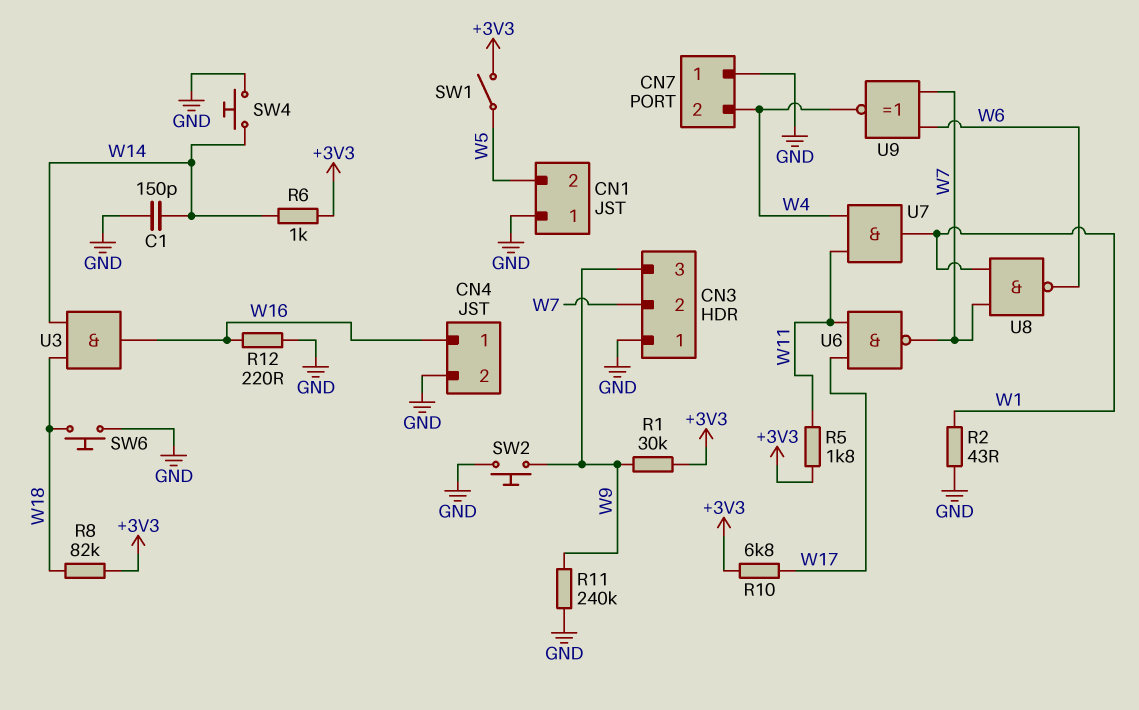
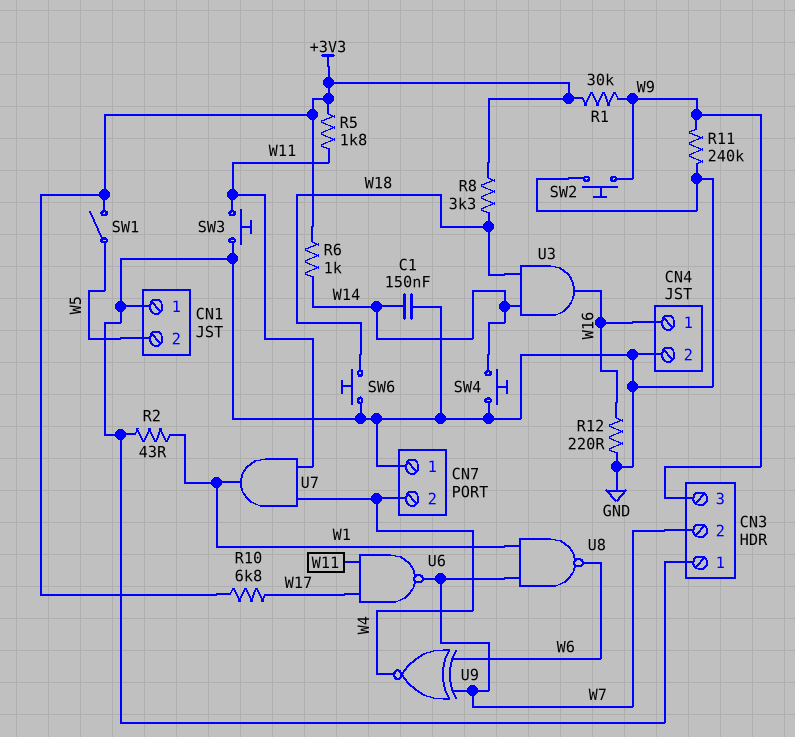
C1: 150pF (GND, W14) -> 150nF (GND, W14)
R8: 82k (+3V3, W18) -> 3.3k (+3V3, W18)
SW3: none -> button (GND, W11)

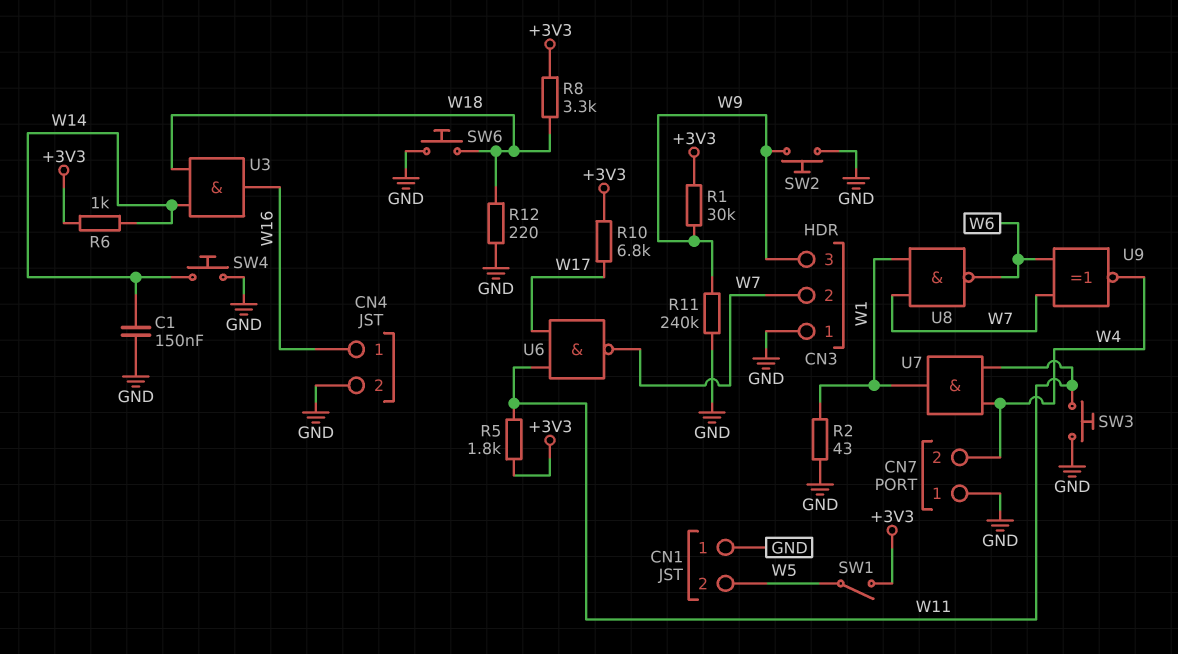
R12: 220 (GND, W16) -> 220 (GND, W18)

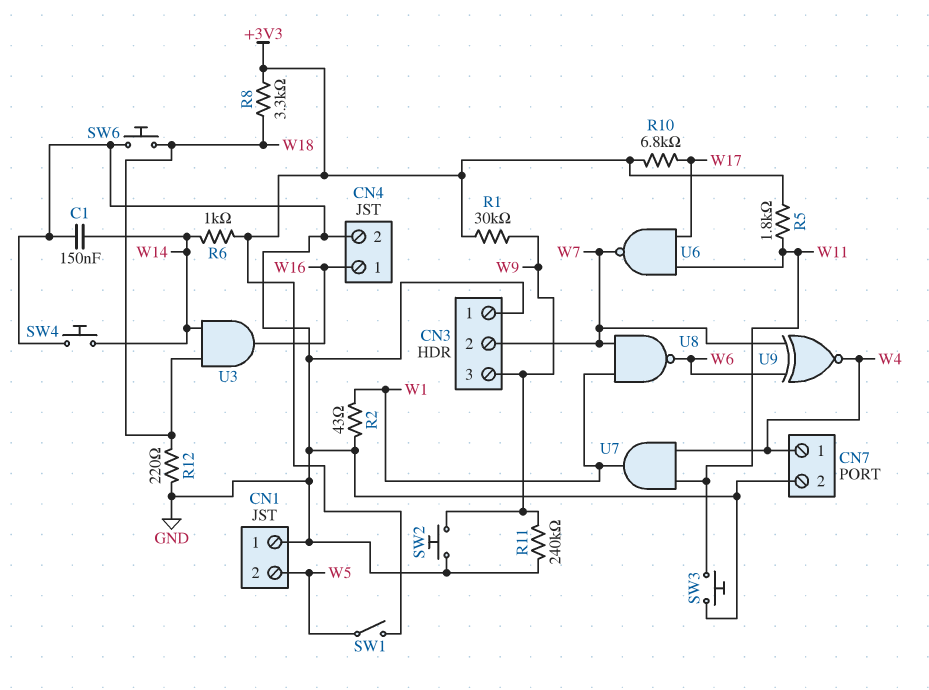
CN7 pin 1: GND -> W4
CN7 pin 2: W4 -> GND

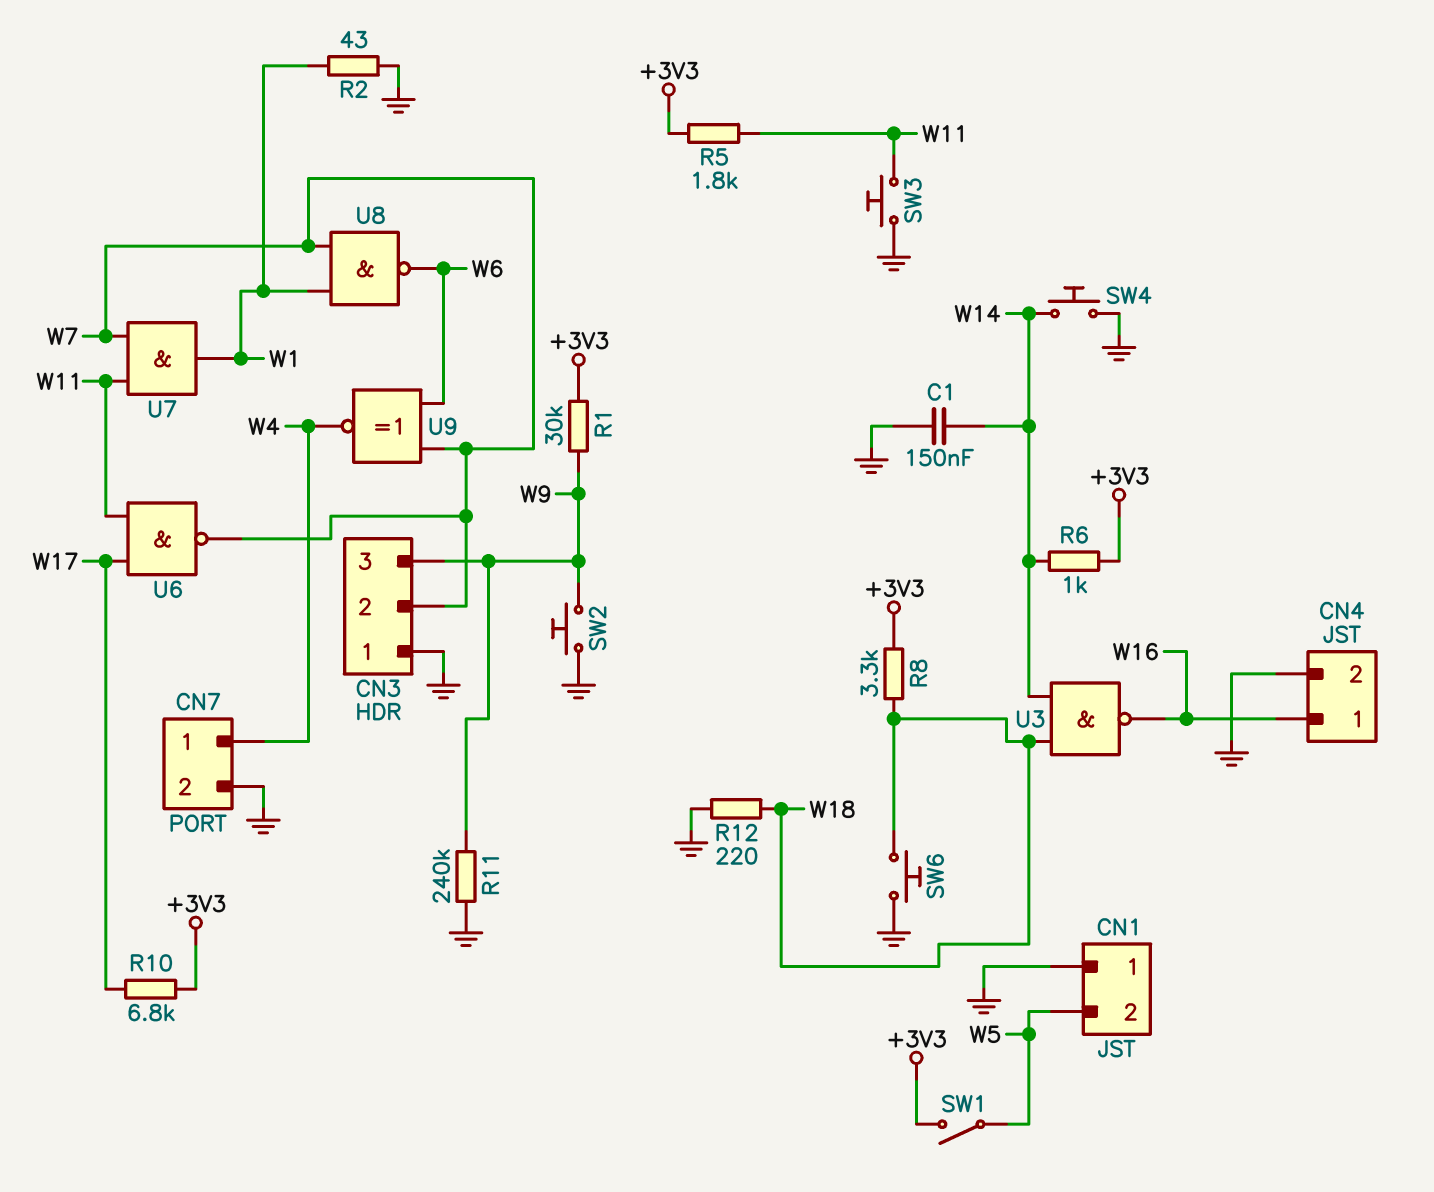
U3: AND (in W14, in W18, out W16) -> NAND (in W14, in W18, out W16)
U7: AND (in W4, in W11, out W1) -> AND (in W7, in W11, out W1)

